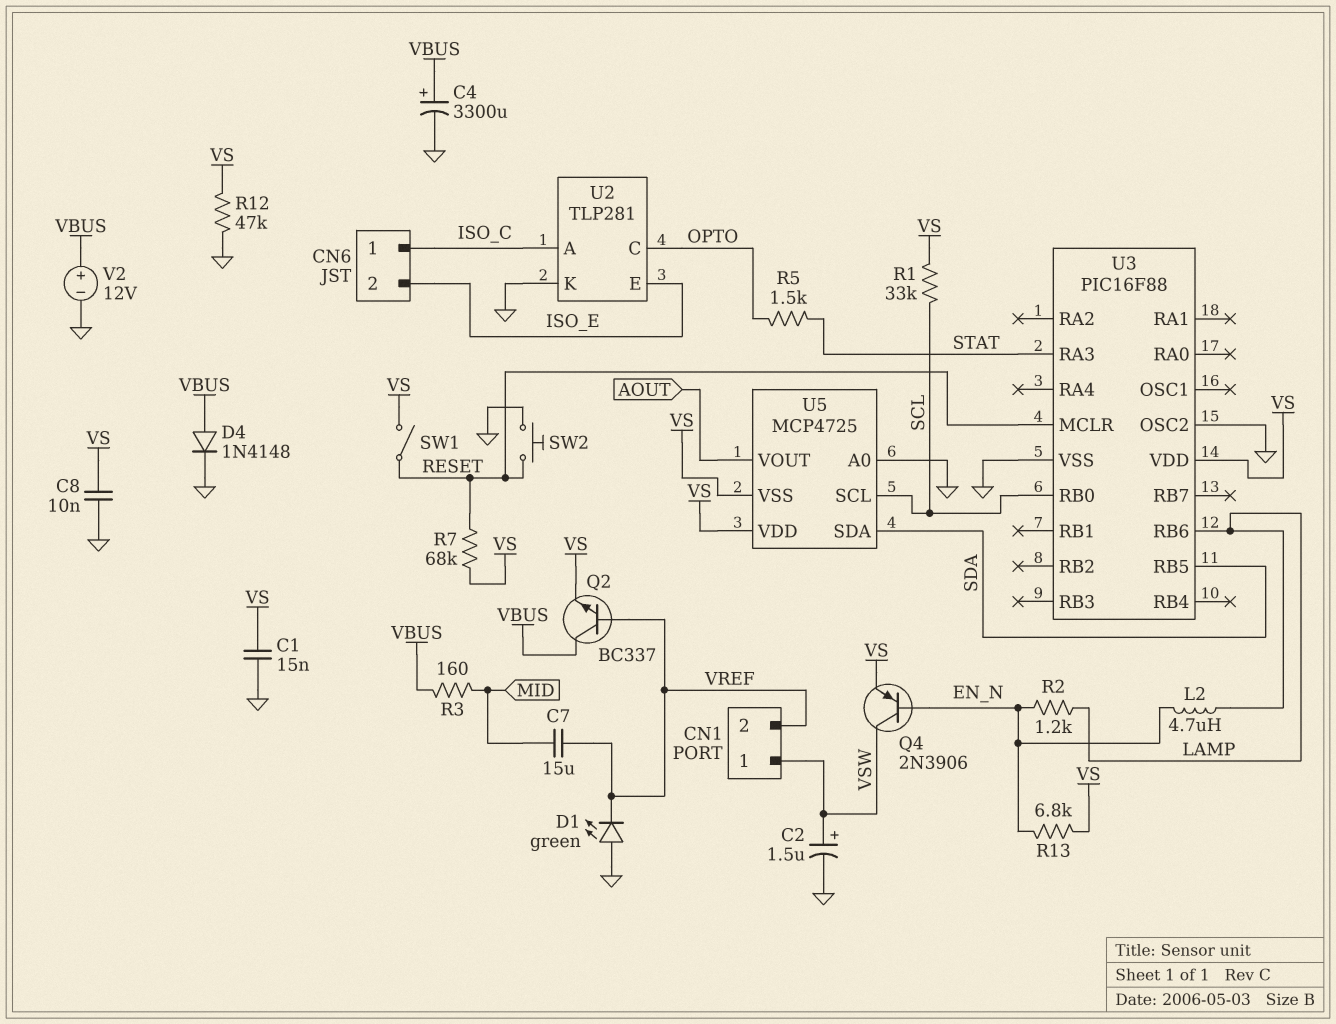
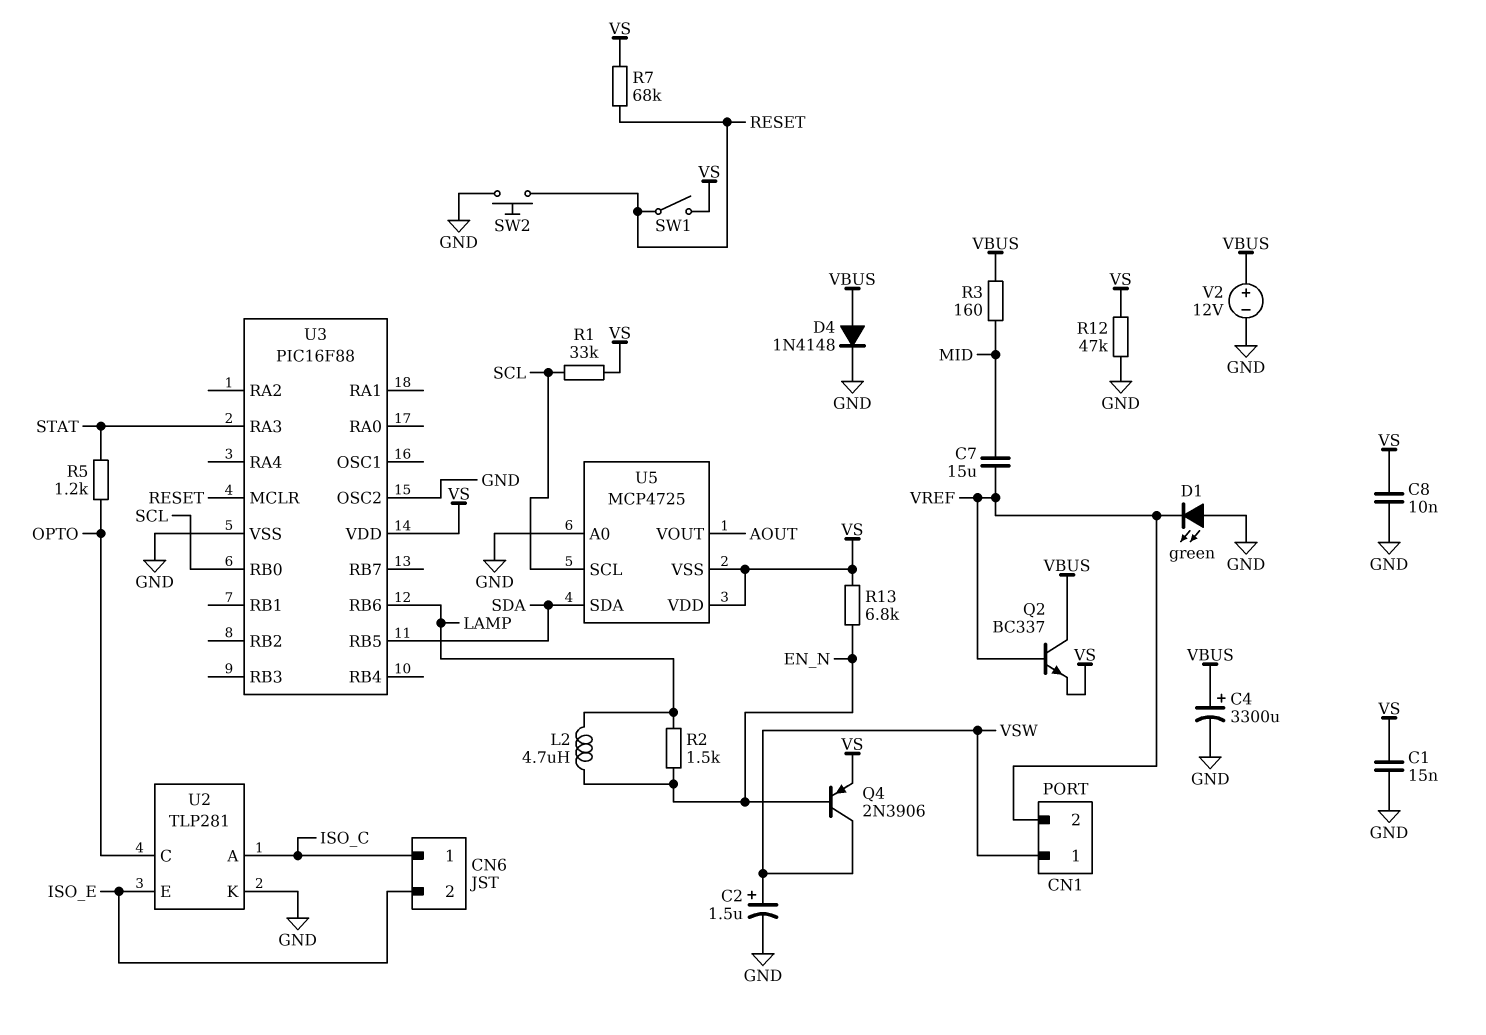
R2: 1.2k (EN_N, LAMP) -> 1.5k (EN_N, LAMP)
R5: 1.5k (OPTO, STAT) -> 1.2k (OPTO, STAT)

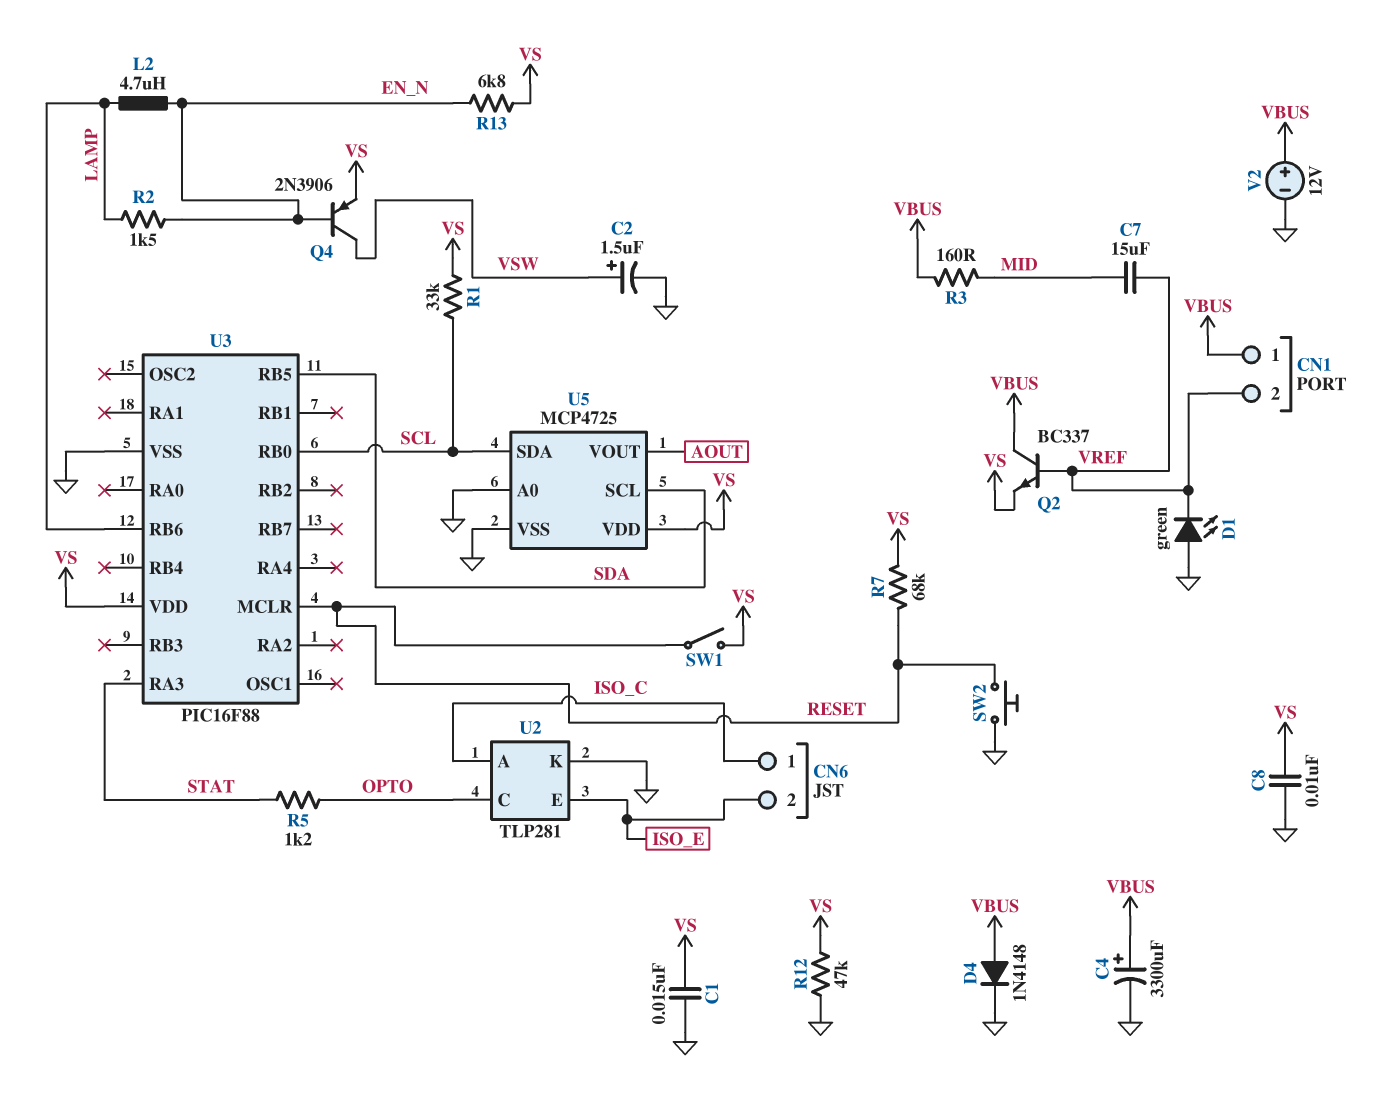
CN1 pin 1: VSW -> VBUS
U3 pin OSC2: GND -> none
U5 pin SCL: SCL -> SDA
U5 pin SDA: SDA -> SCL
U5 pin VSS: VS -> GND

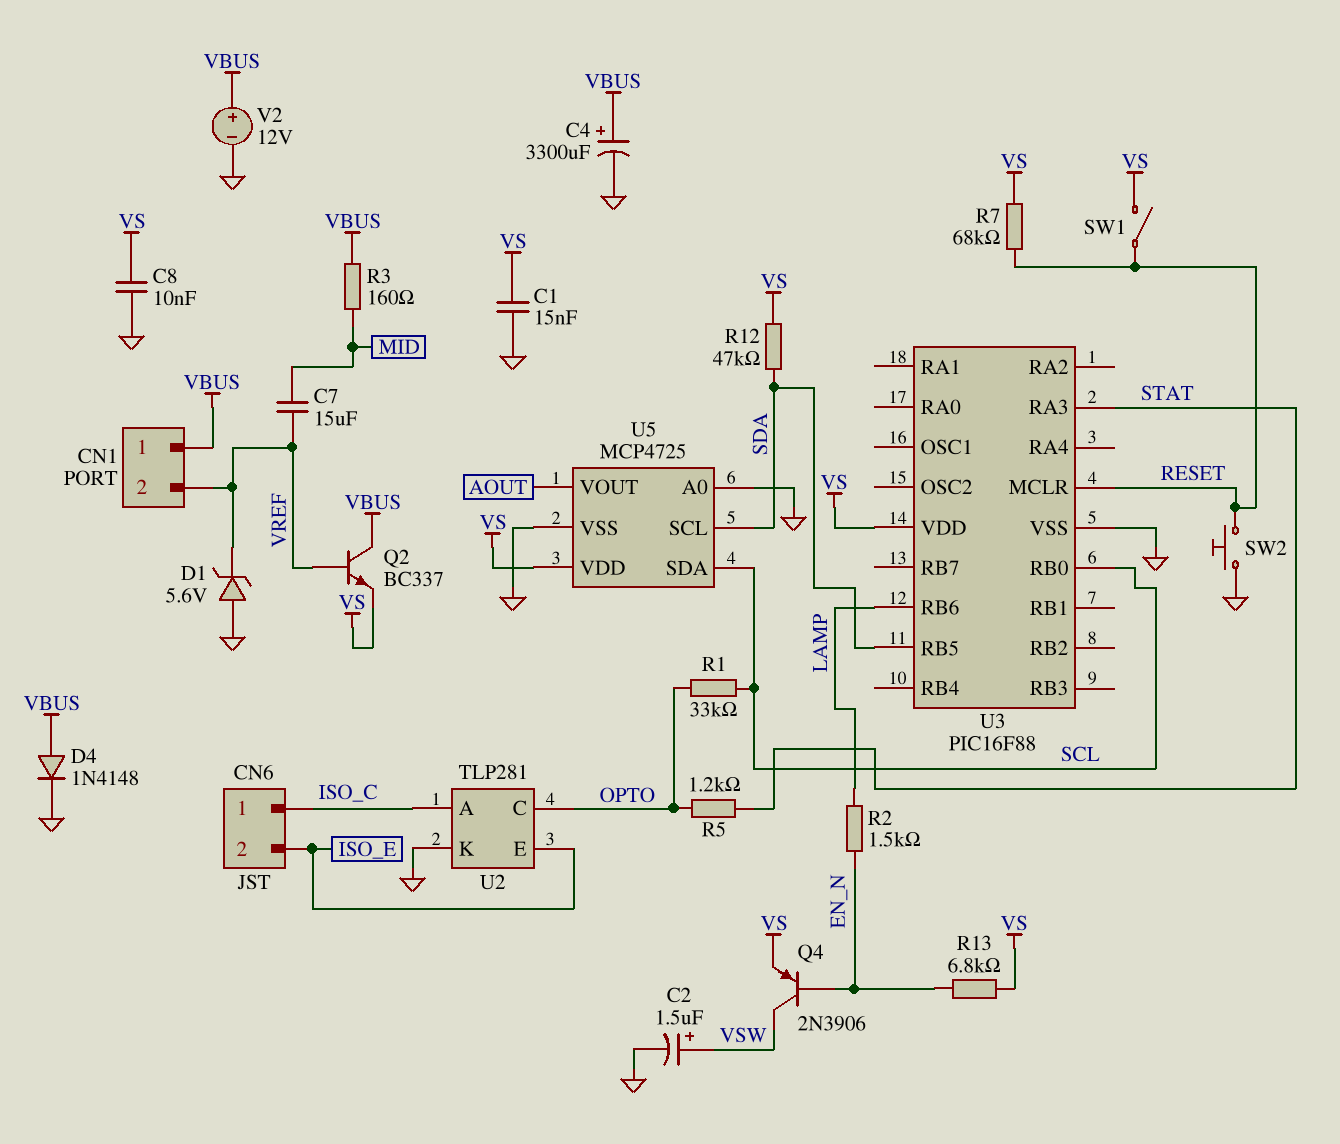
D1: LED green (A GND, K VREF) -> zener 5.6V (A GND, K VREF)
L2: 4.7uH (EN_N, LAMP) -> none
R1: 33k (SCL, VS) -> 33k (OPTO, SCL)
R12: 47k (GND, VS) -> 47k (SDA, VS)

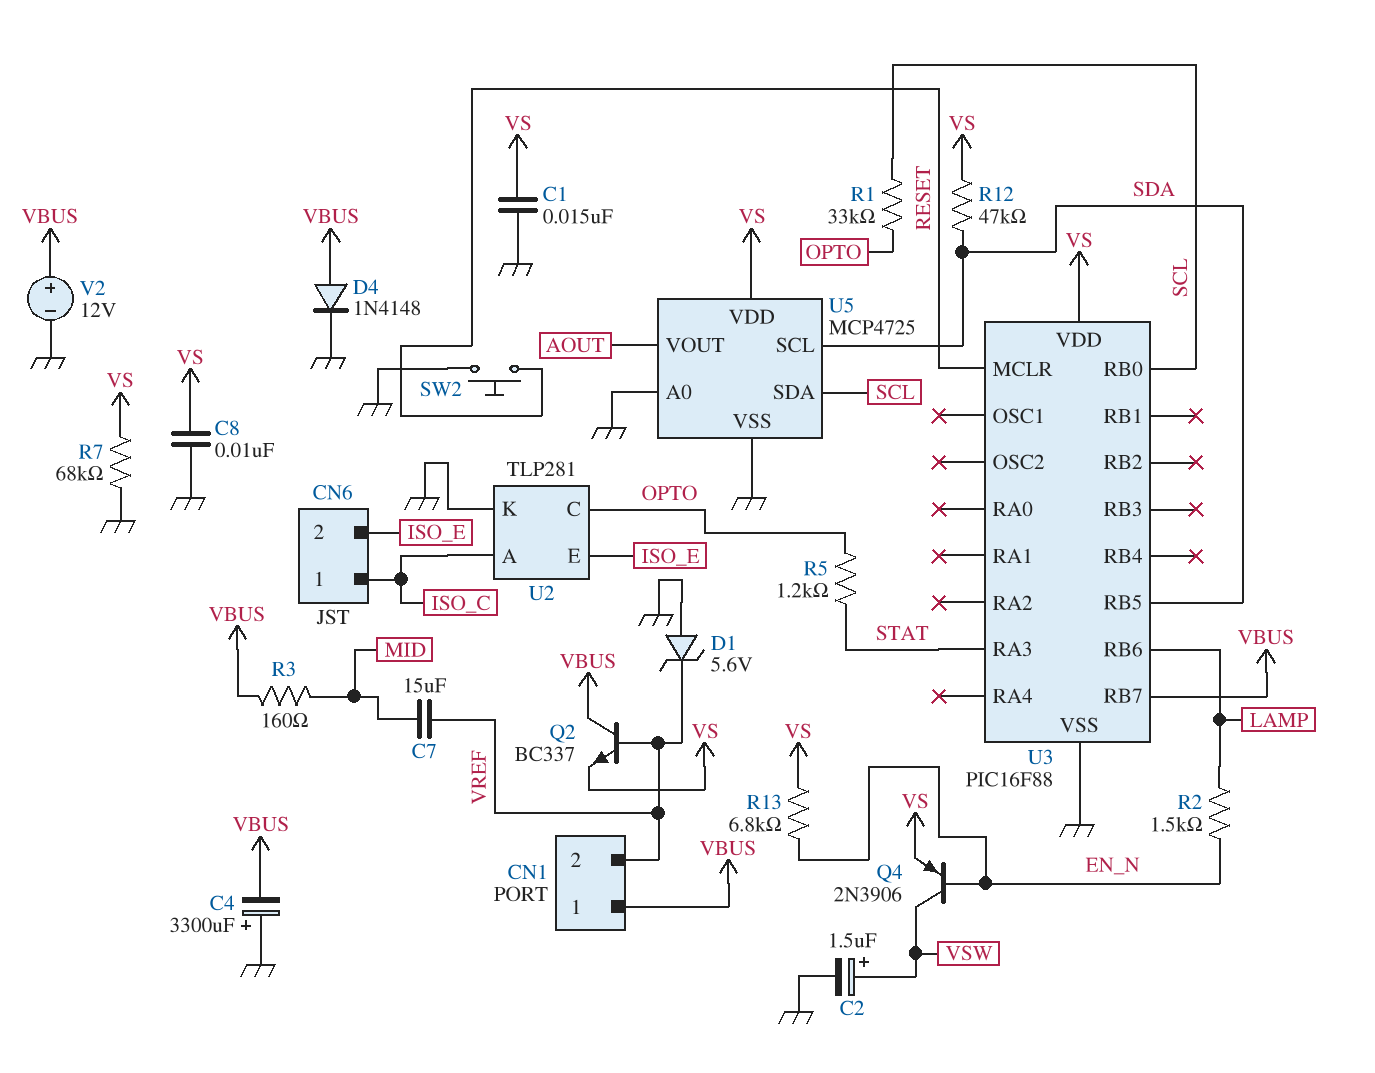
C4: 3300uF (plus VBUS, minus GND) -> 3300uF (plus GND, minus VBUS)
R7: 68k (RESET, VS) -> 68k (GND, VS)
SW1: switch (RESET, VS) -> none
U3 pin RB7: none -> VBUS

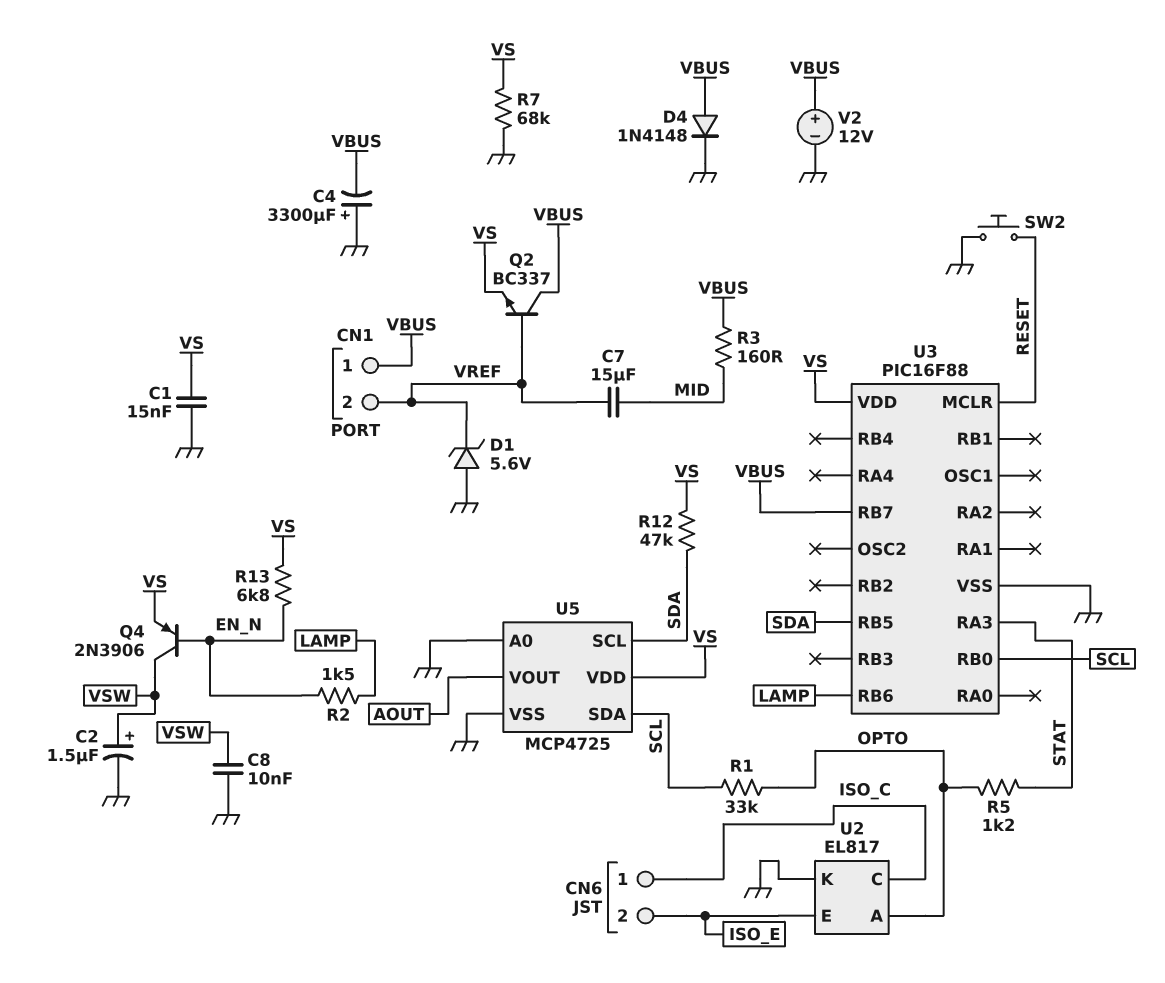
C8: 10nF (GND, VS) -> 10nF (GND, VSW)
U2: TLP281 -> EL817
U2 pin A: ISO_C -> OPTO
U2 pin C: OPTO -> ISO_C

